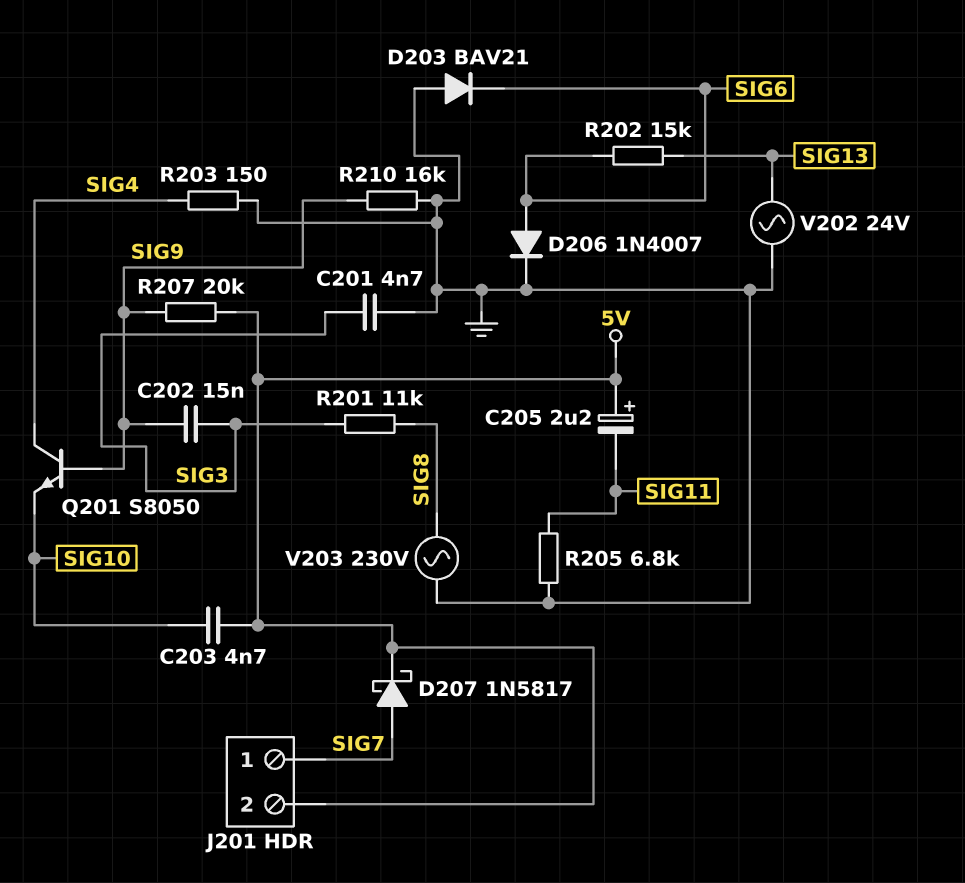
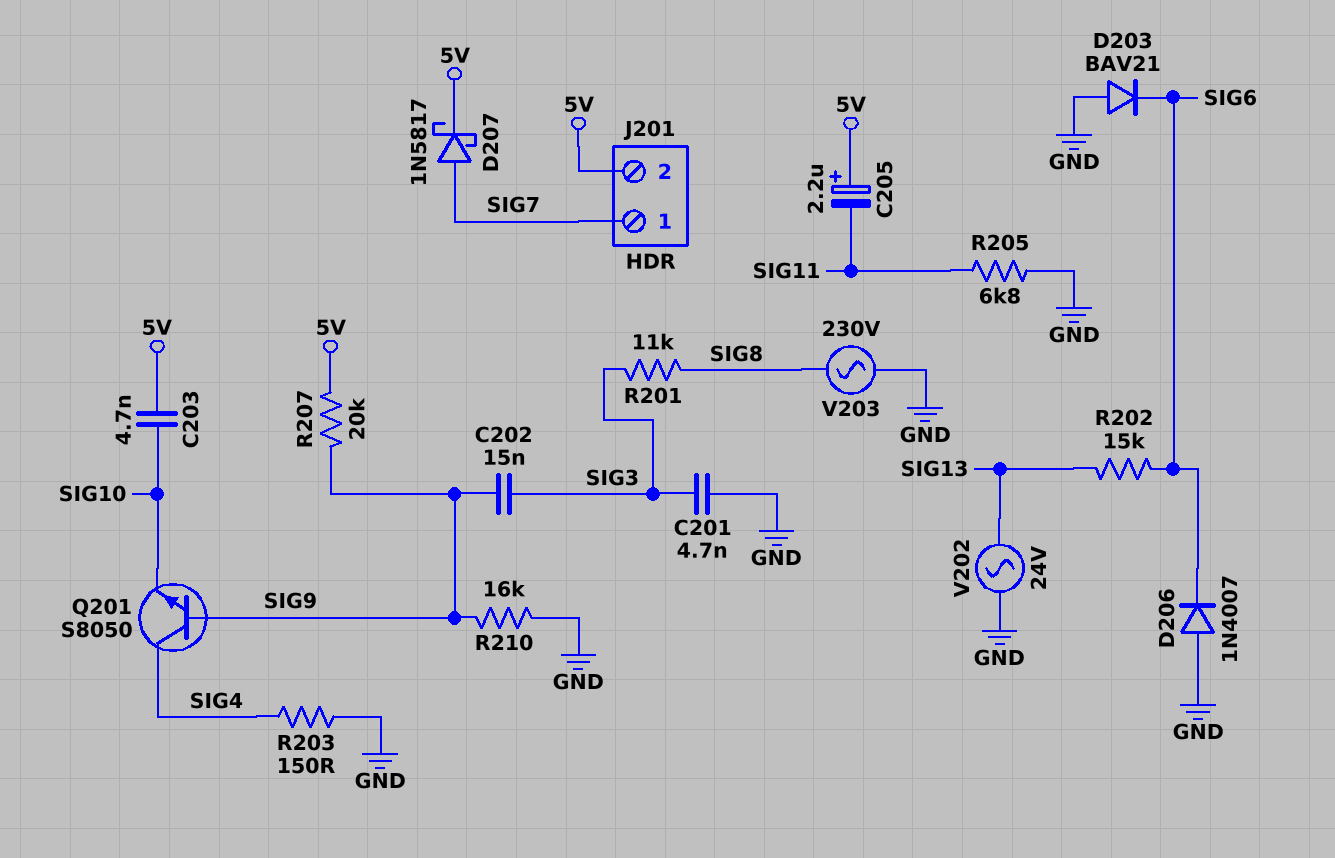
D206: diode 1N4007 (A SIG6, K GND) -> diode 1N4007 (A GND, K SIG6)

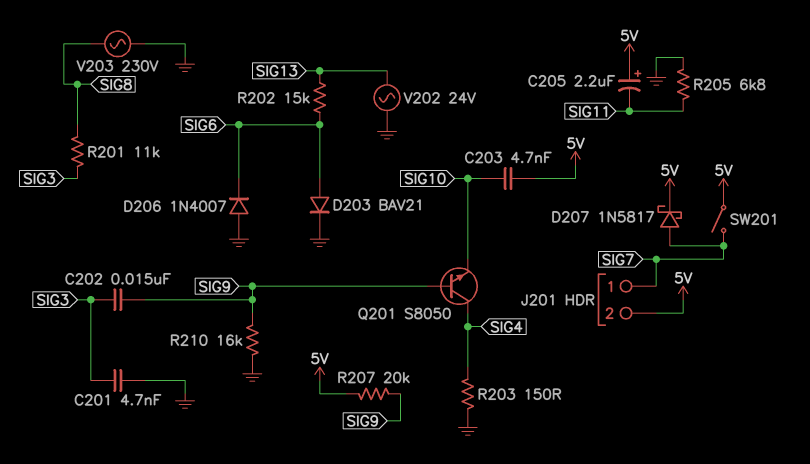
D203: diode BAV21 (A GND, K SIG6) -> diode BAV21 (A SIG6, K GND)
SW201: none -> switch (5V, SIG7)

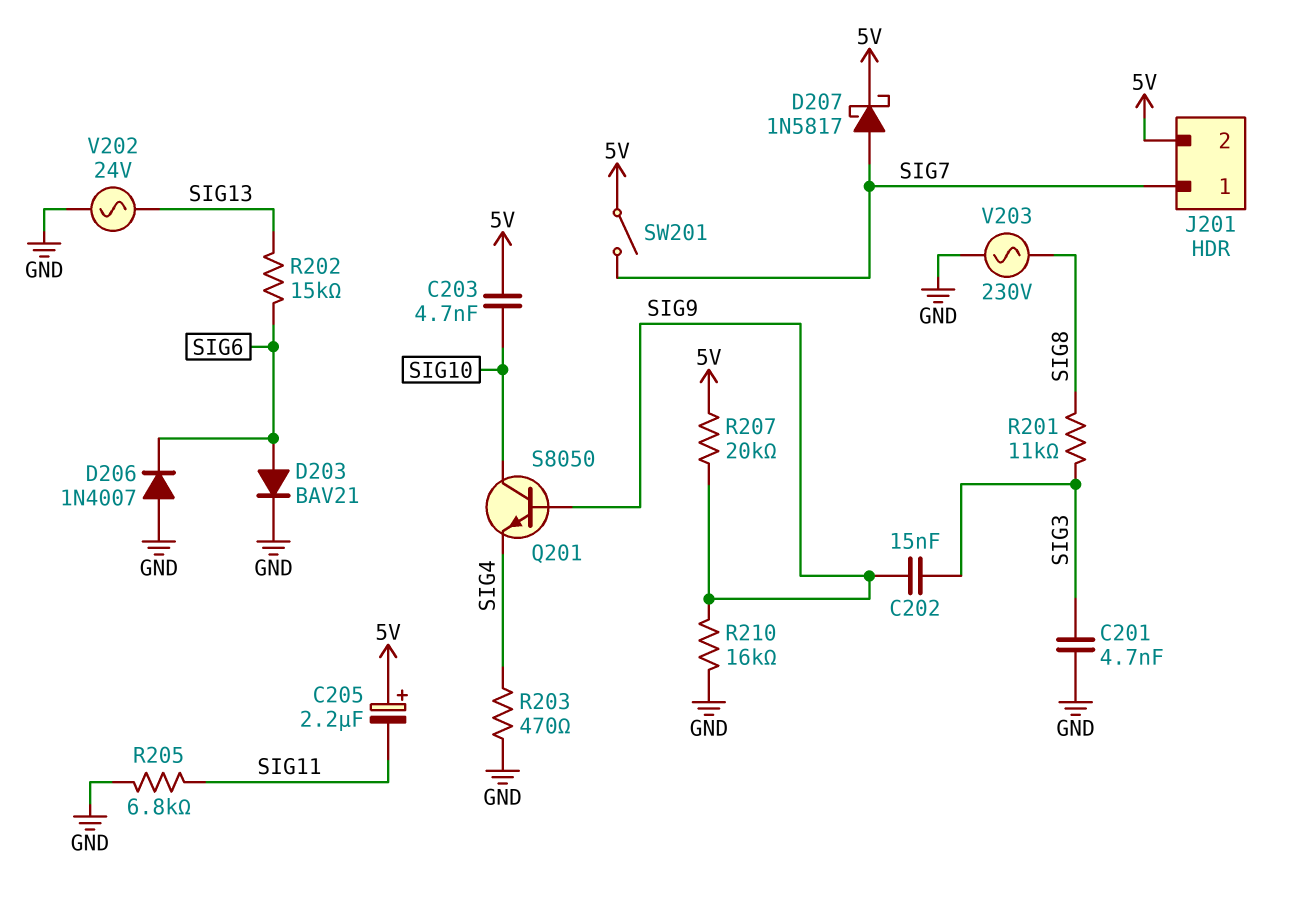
Q201: NPN S8050 (B SIG9, C SIG4, E SIG10) -> NPN S8050 (B SIG9, C SIG10, E SIG4)
R203: 150 (GND, SIG4) -> 470 (GND, SIG4)

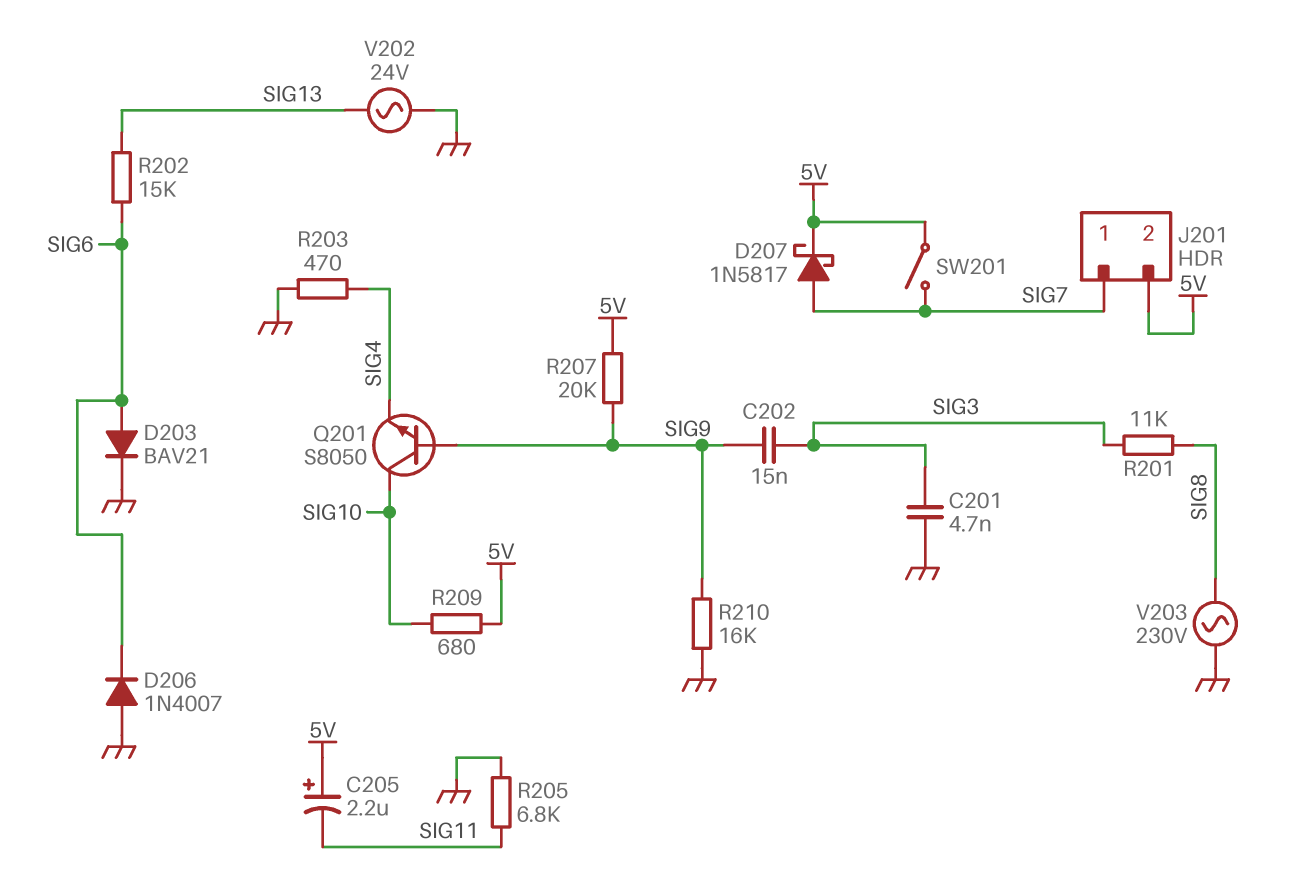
C203: 4.7nF (5V, SIG10) -> none
R209: none -> 680 (5V, SIG10)

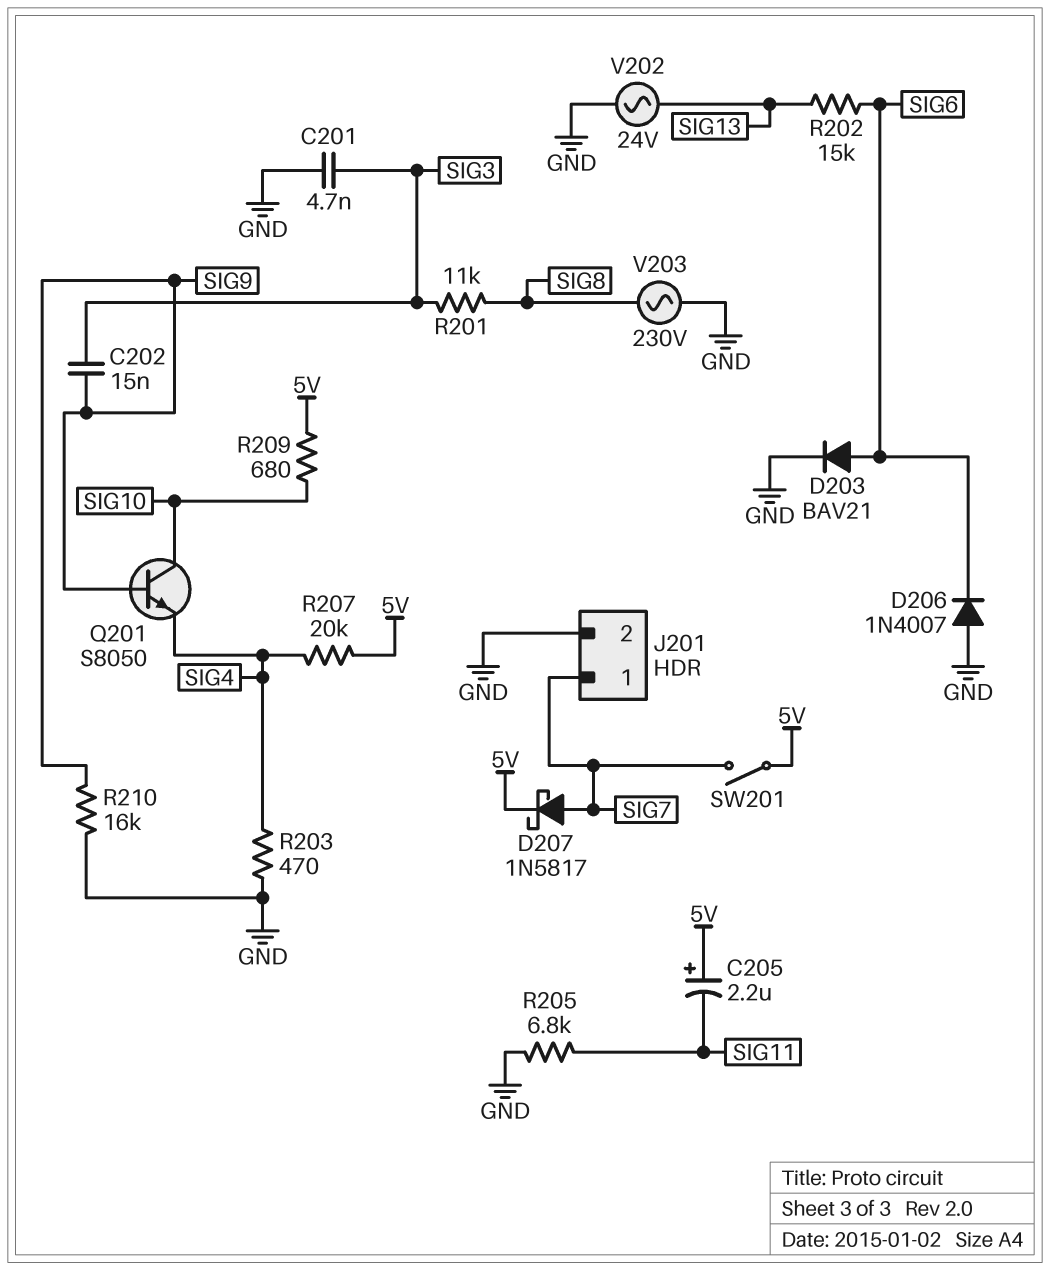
J201 pin 2: 5V -> GND
R207: 20k (5V, SIG9) -> 20k (5V, SIG4)

